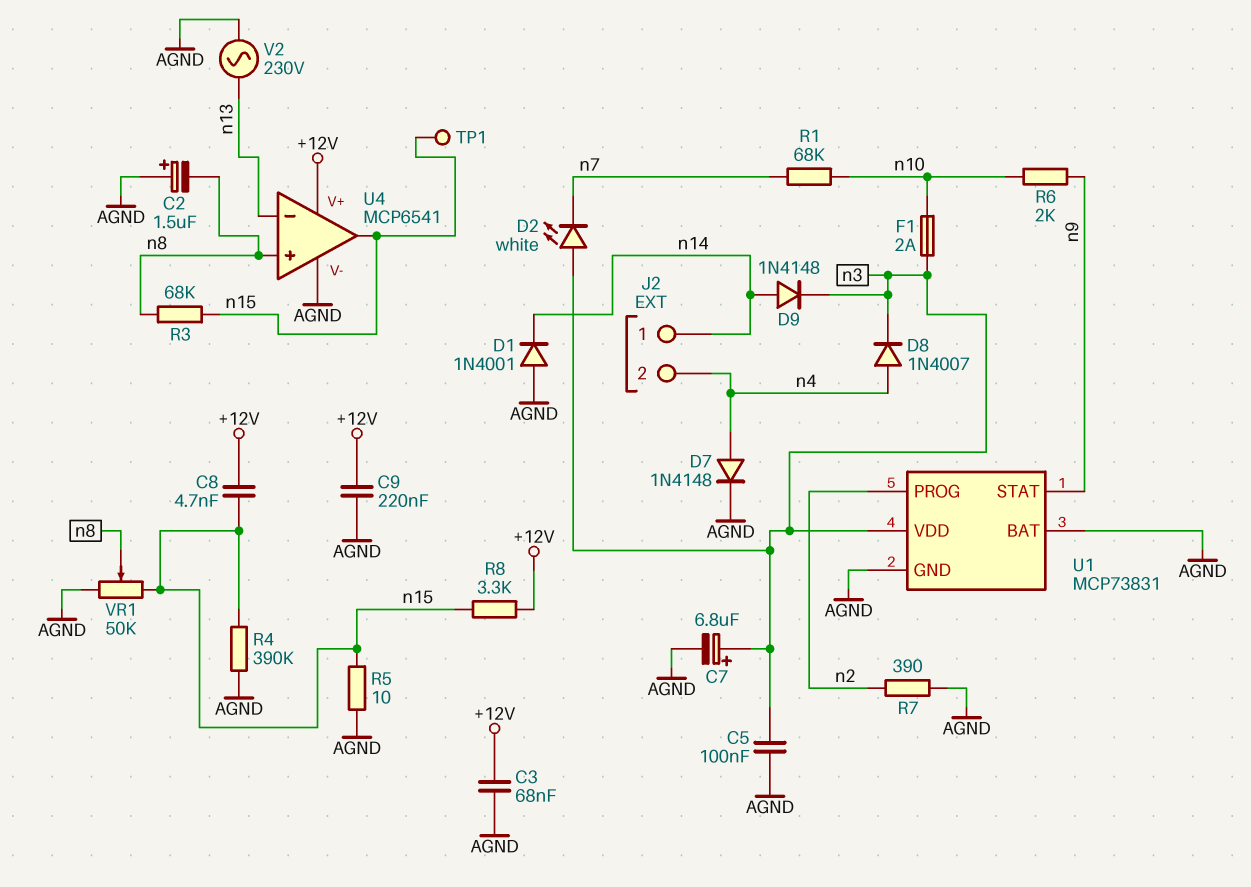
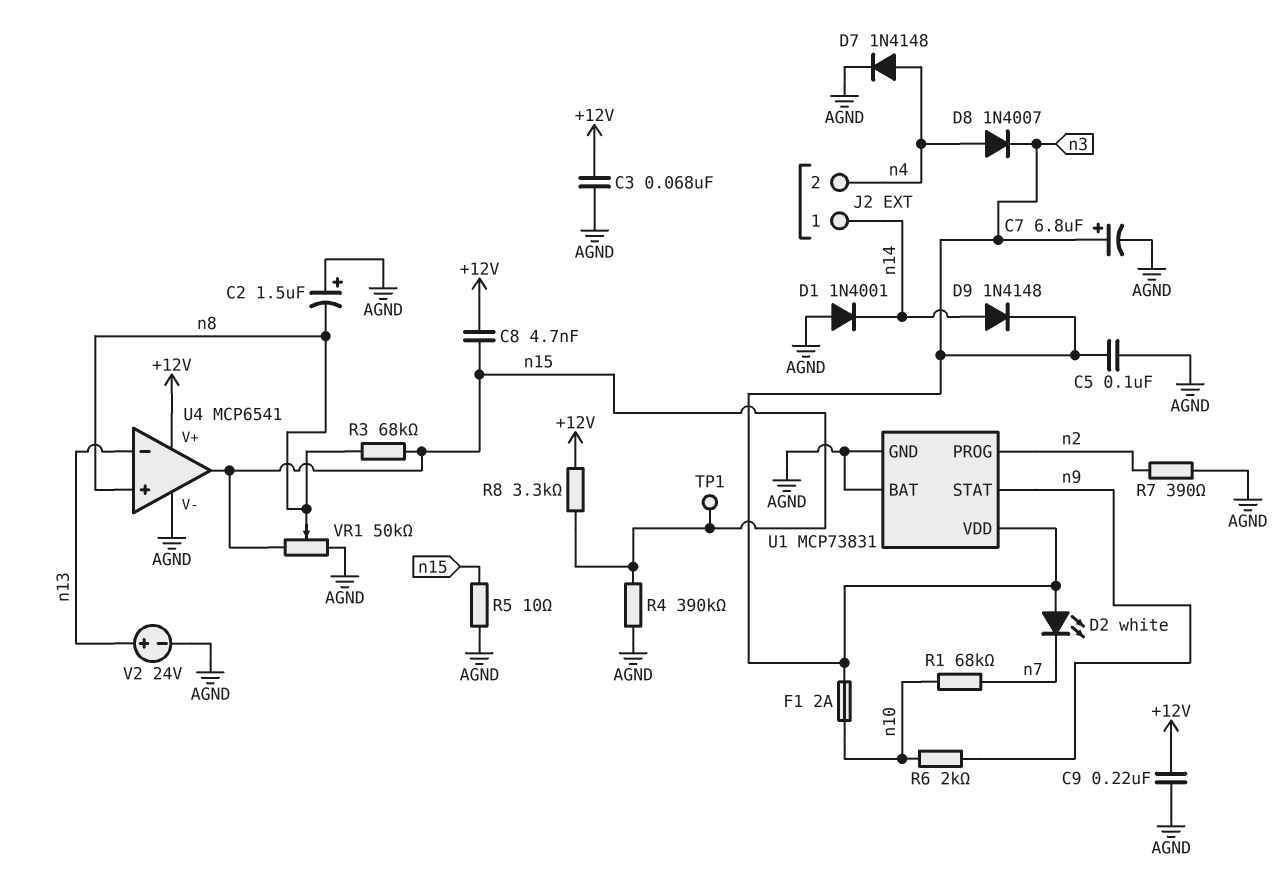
V2: AC 230V (AGND, n13) -> 24V (plus n13, minus AGND)

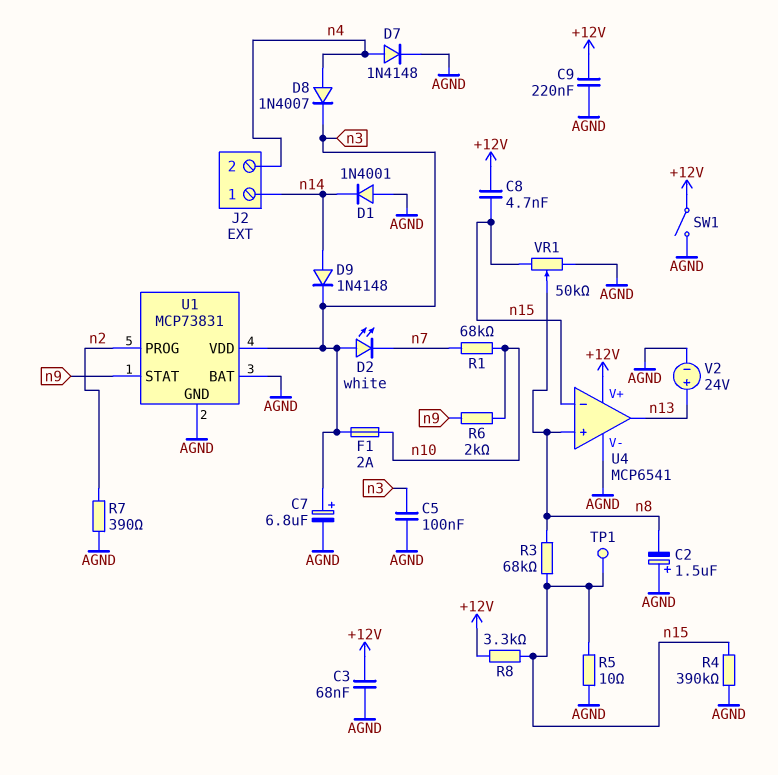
SW1: none -> switch (+12V, AGND)
U4 pin in-: n13 -> n15
U4 pin out: n15 -> n13

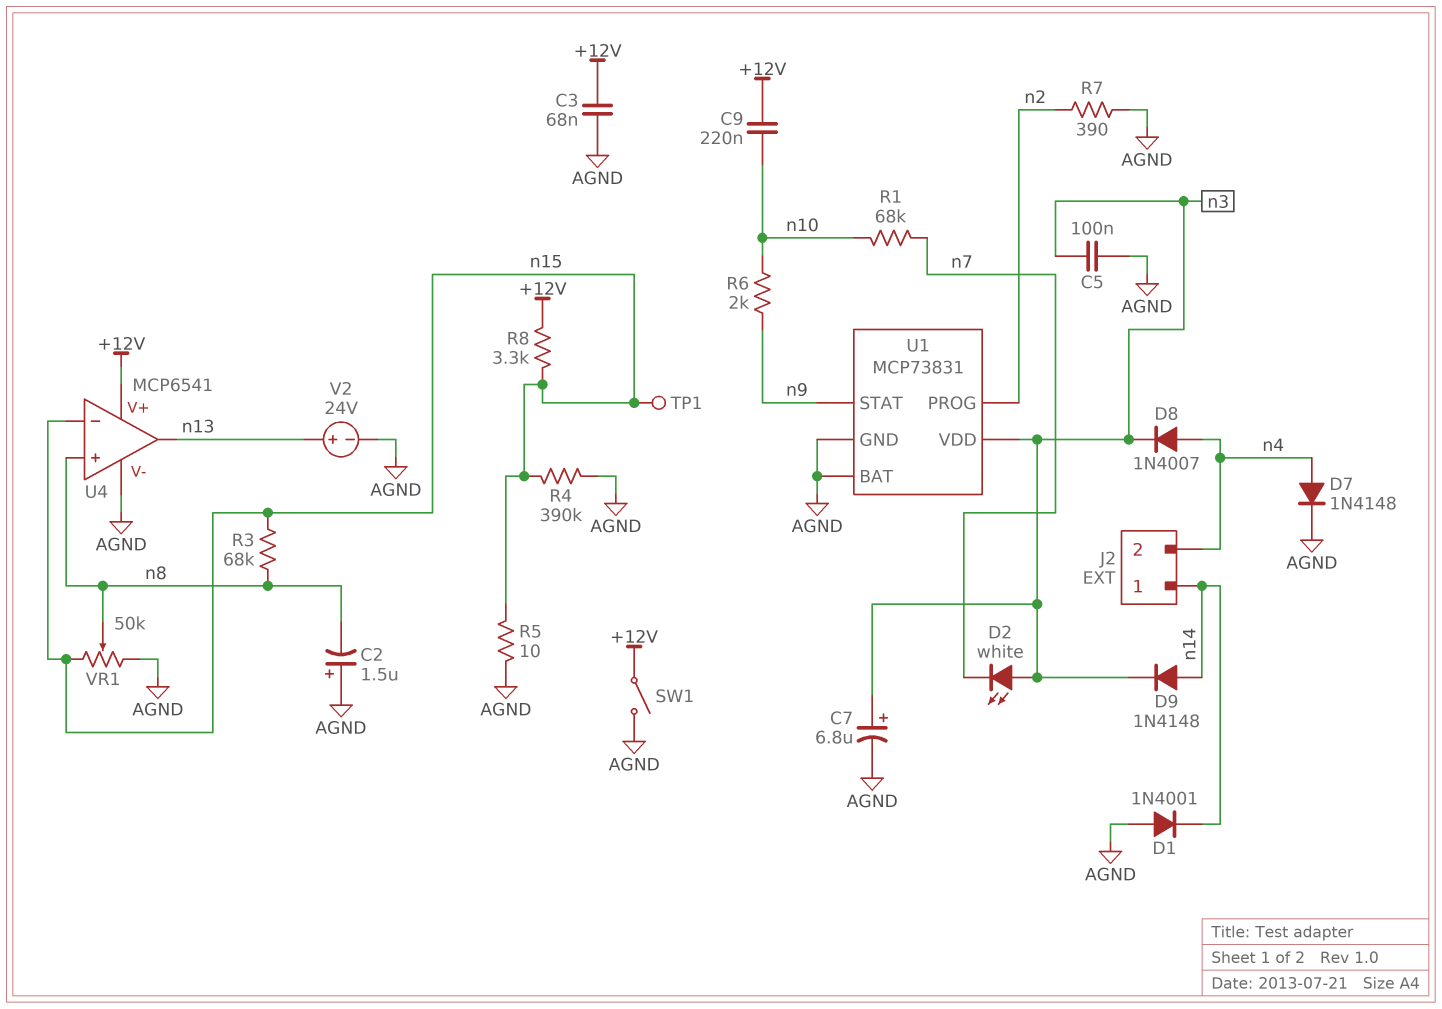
C8: 4.7nF (+12V, n15) -> none
C9: 220nF (+12V, AGND) -> 220nF (+12V, n10)
F1: 2A (n3, n10) -> none

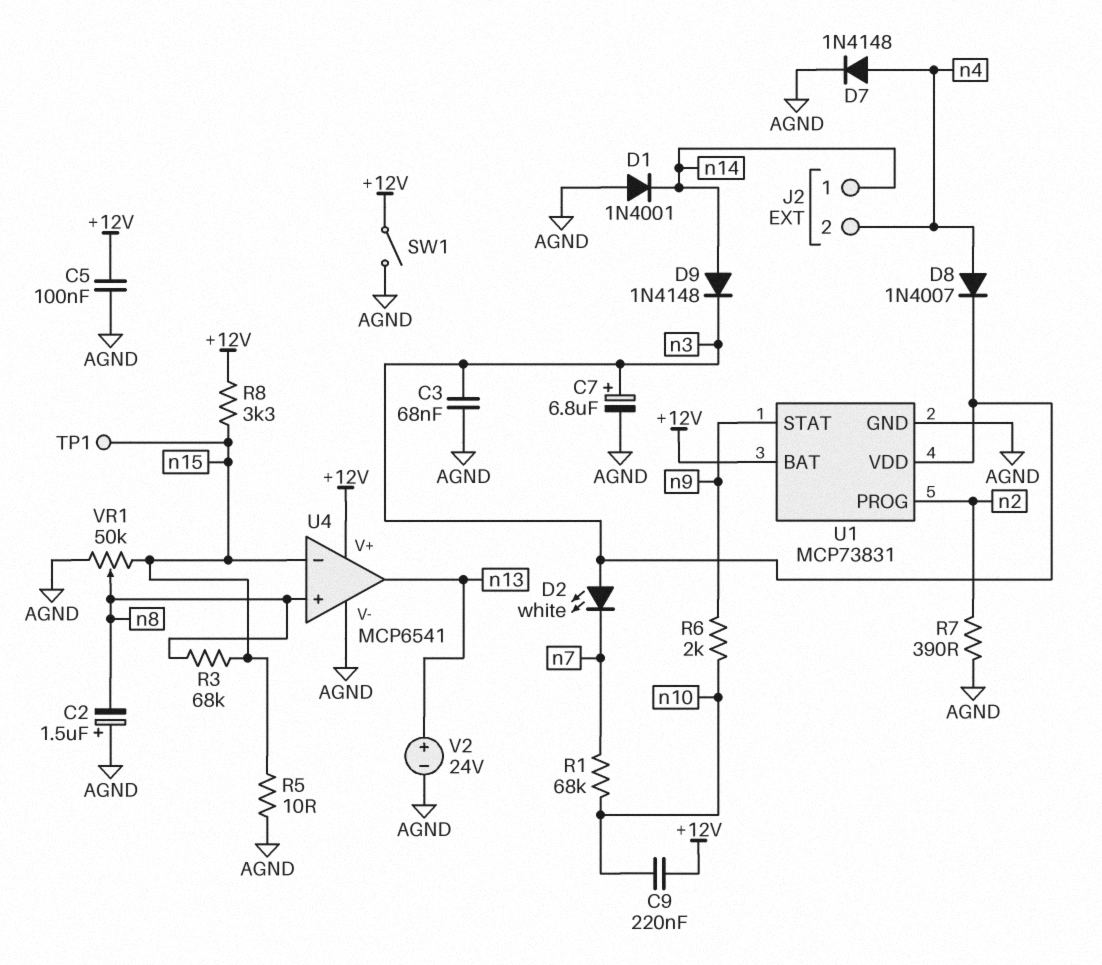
C3: 68nF (+12V, AGND) -> 68nF (AGND, n3)
C5: 100nF (AGND, n3) -> 100nF (+12V, AGND)
R4: 390k (AGND, n15) -> none
U1 pin BAT: AGND -> +12V

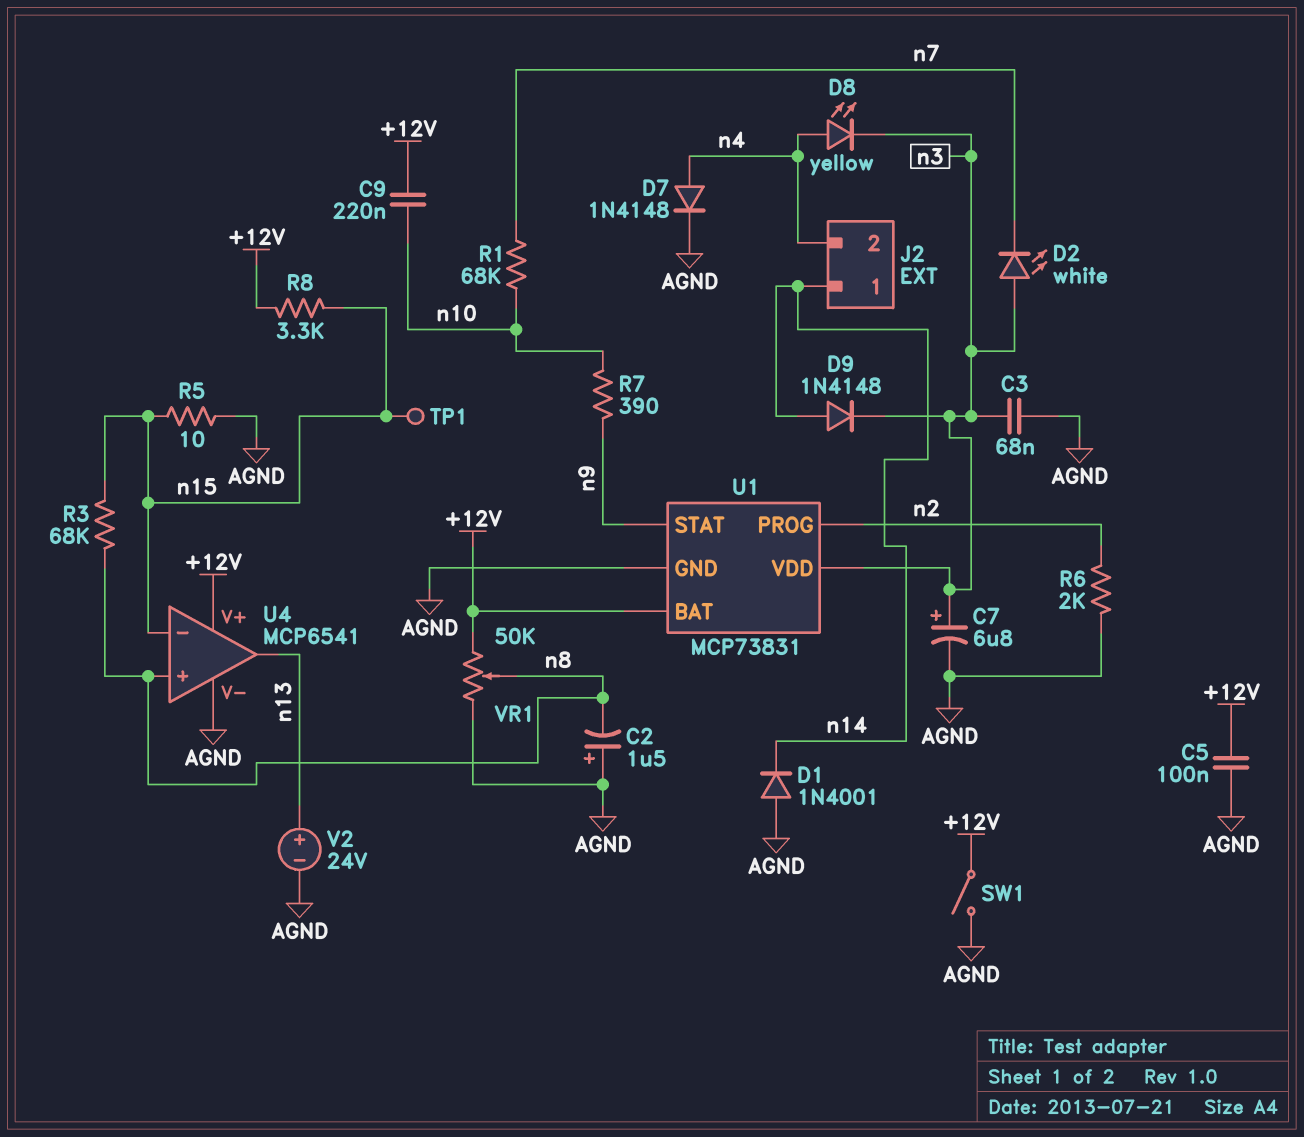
D8: diode 1N4007 (A n4, K n3) -> LED yellow (A n4, K n3)
R6: 2k (n9, n10) -> 2k (AGND, n2)
R7: 390 (AGND, n2) -> 390 (n9, n10)
VR1: 50k (AGND, n15, wiper n8) -> 50k (+12V, AGND, wiper n8)

